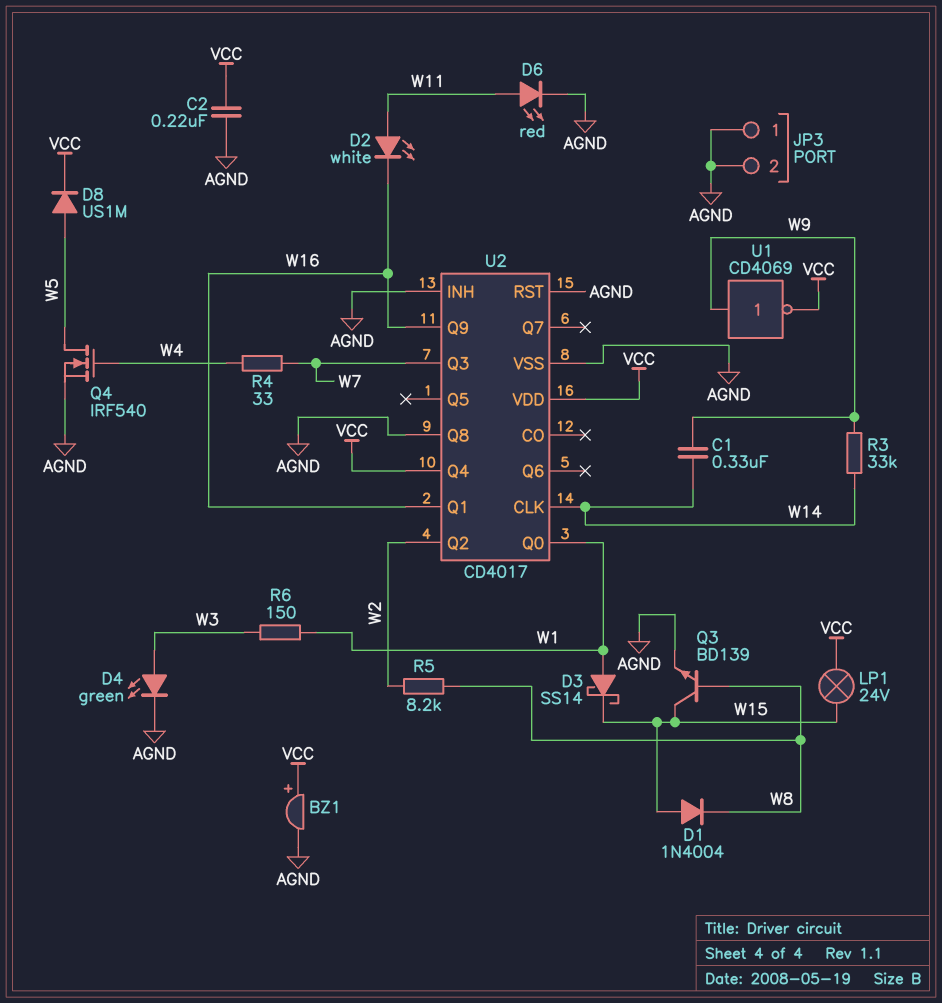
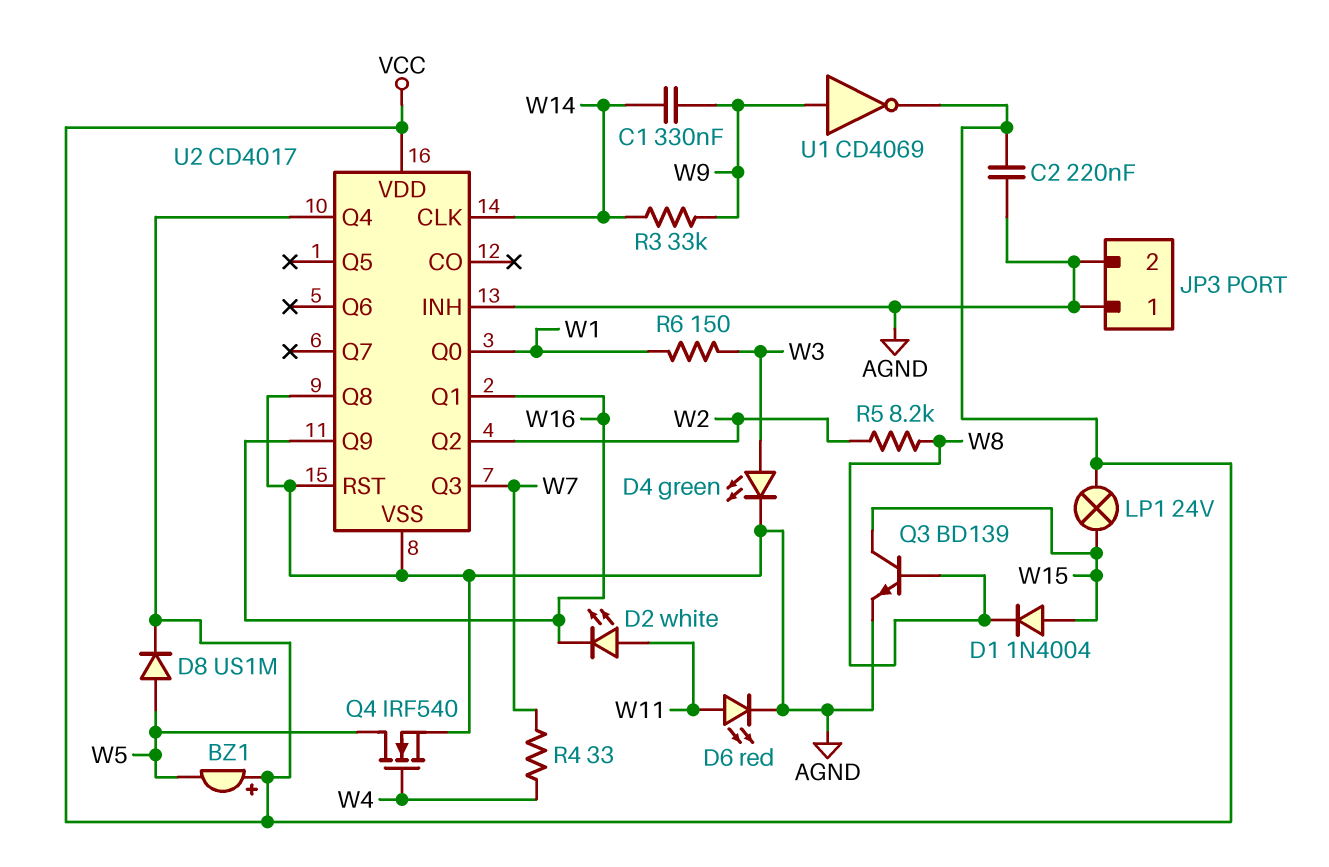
BZ1: buzzer (plus VCC, minus AGND) -> buzzer (plus VCC, minus W5)
D3: schottky SS14 (A W1, K W15) -> none

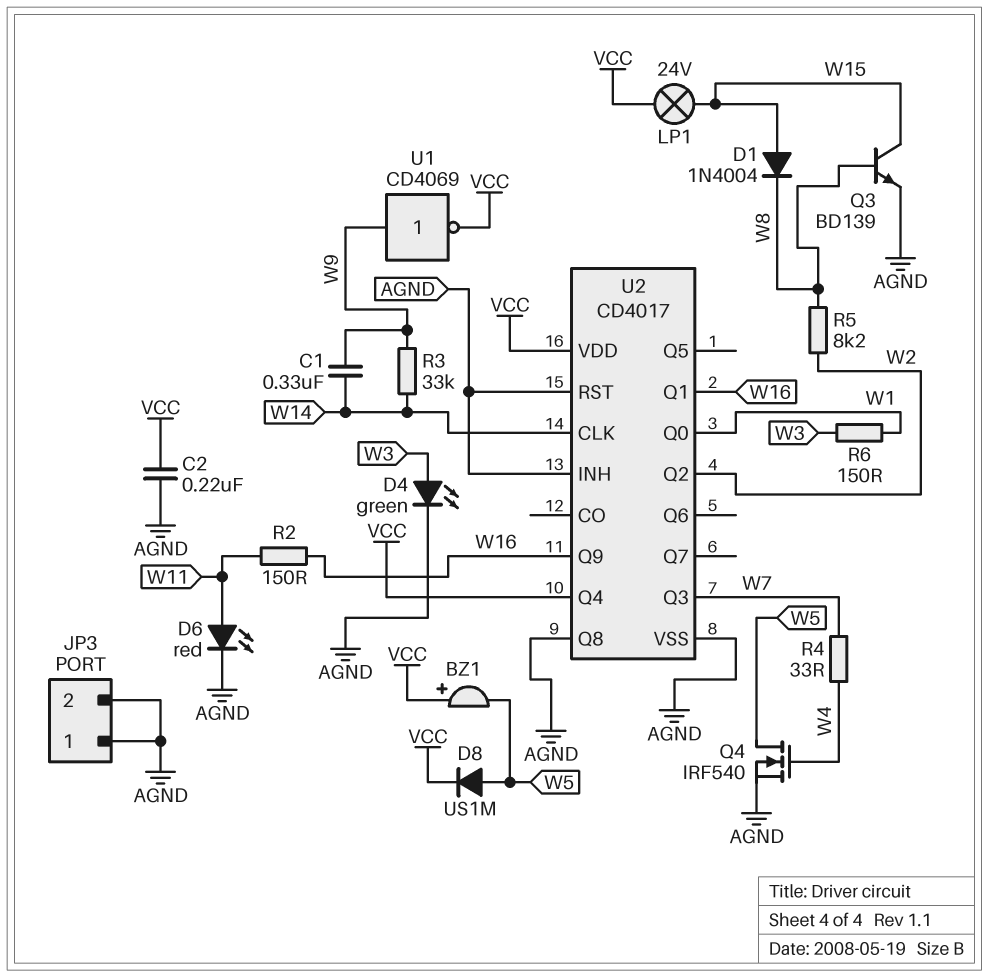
D2: LED white (A W11, K W16) -> none
R2: none -> 150 (W11, W16)

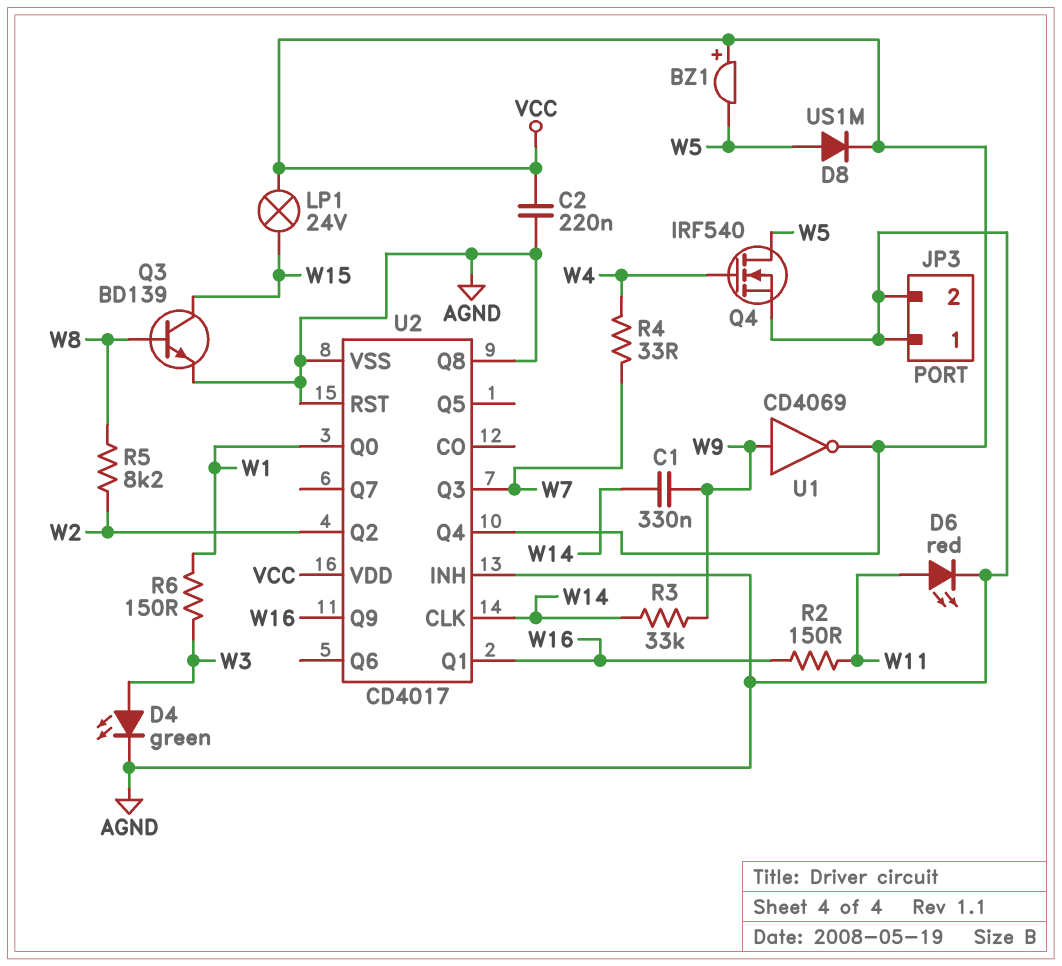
D1: diode 1N4004 (A W15, K W8) -> none

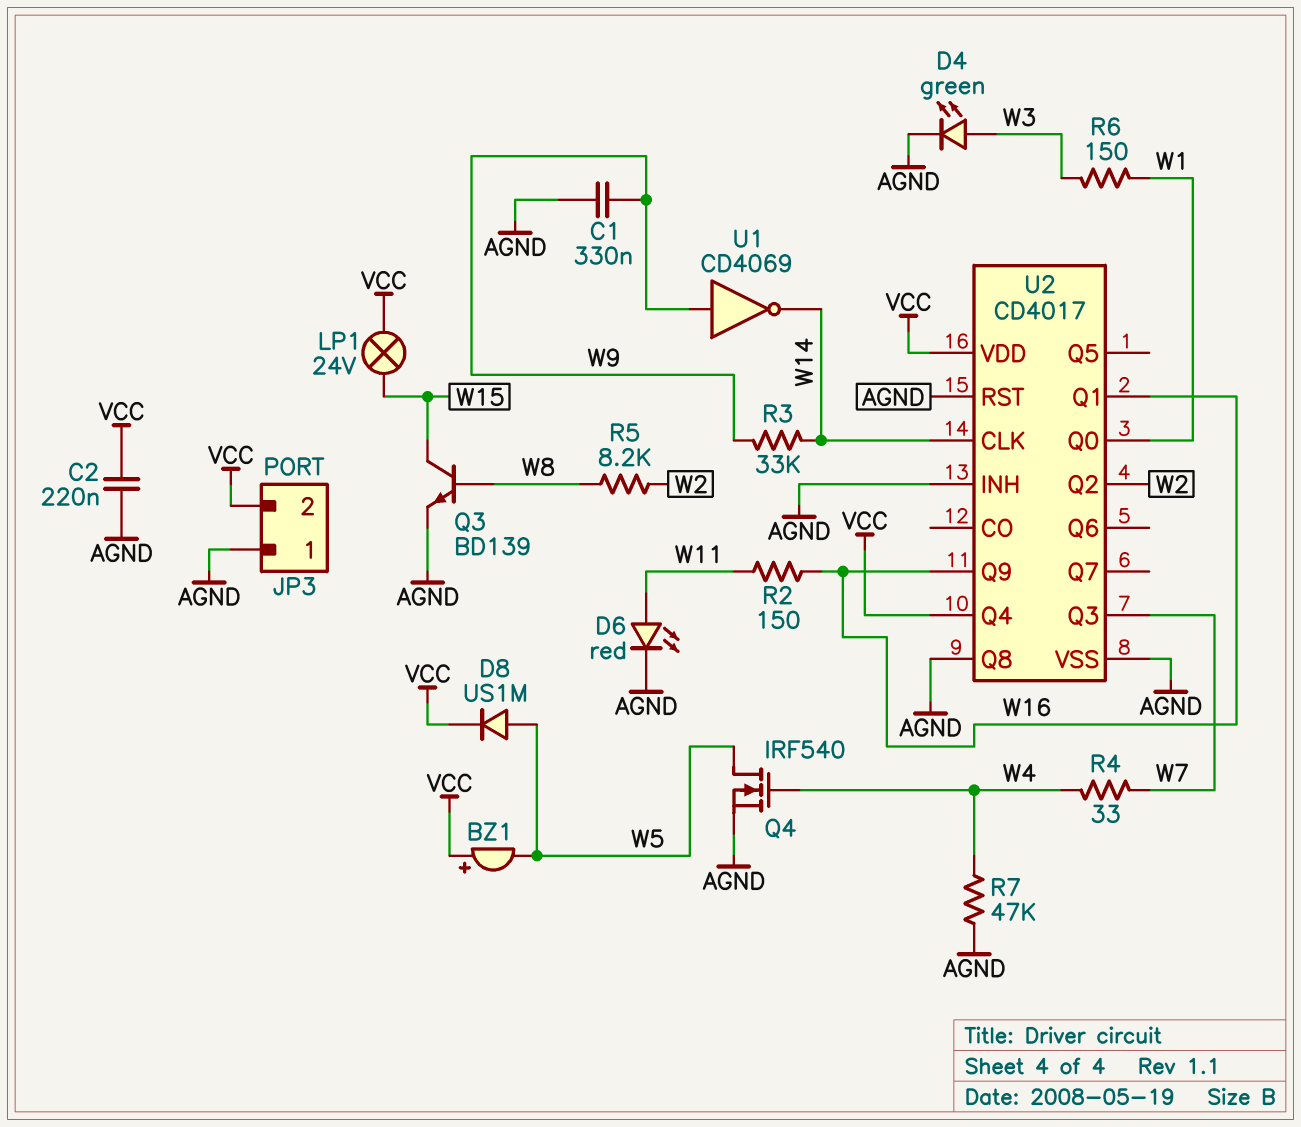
C1: 330nF (W9, W14) -> 330nF (AGND, W9)
JP3 pin 2: AGND -> VCC
R7: none -> 47k (AGND, W4)
U1: NOT CD4069 (in W9, out VCC) -> NOT CD4069 (in W9, out W14)

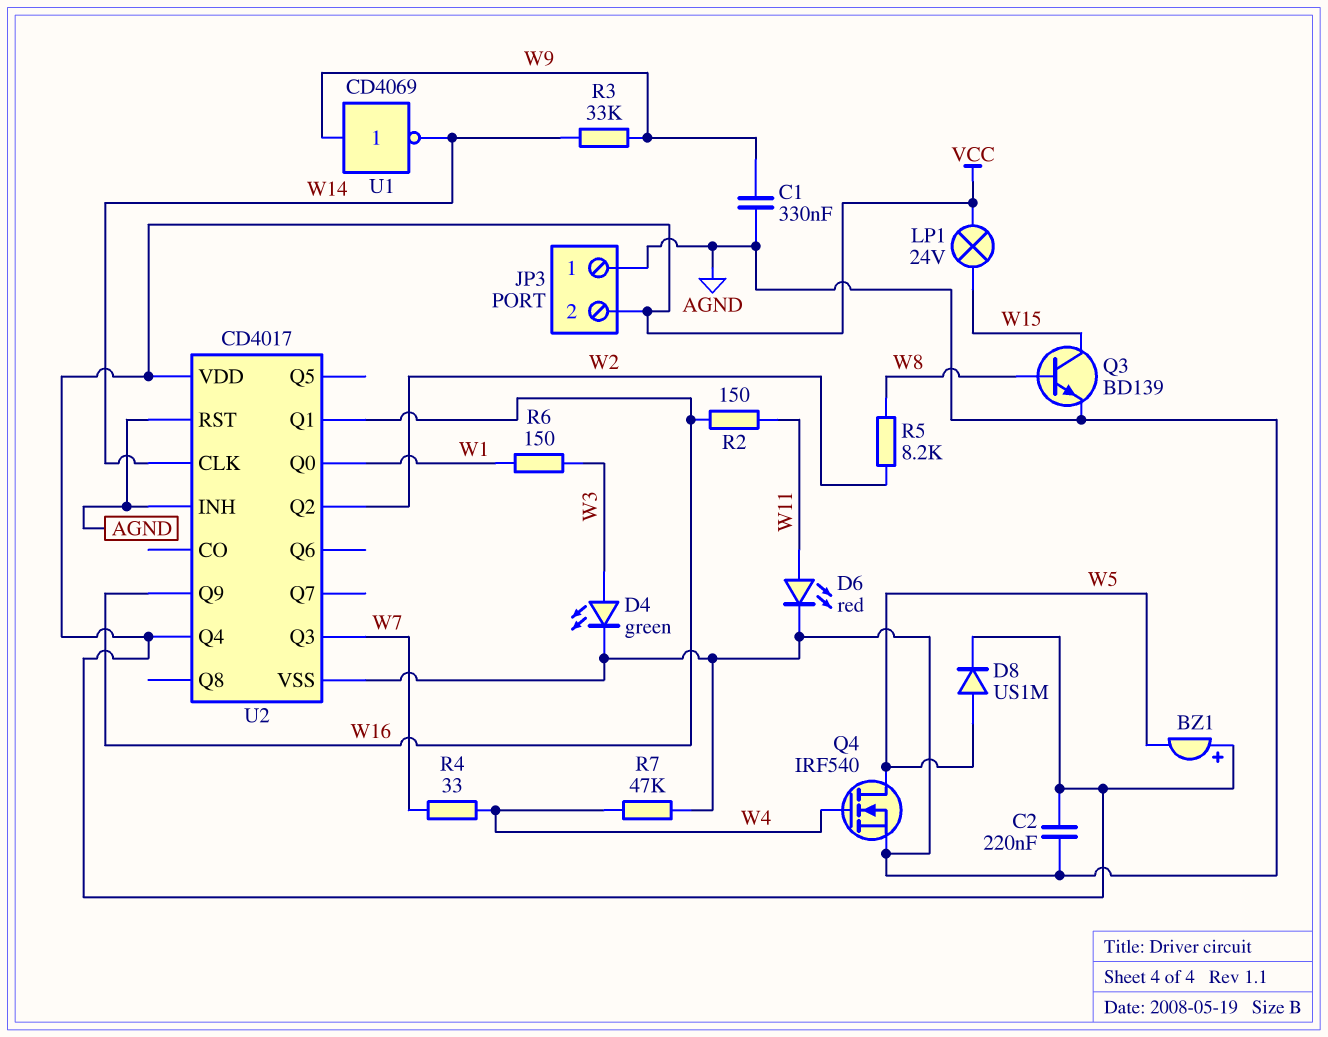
U2 pin Q8: AGND -> none

